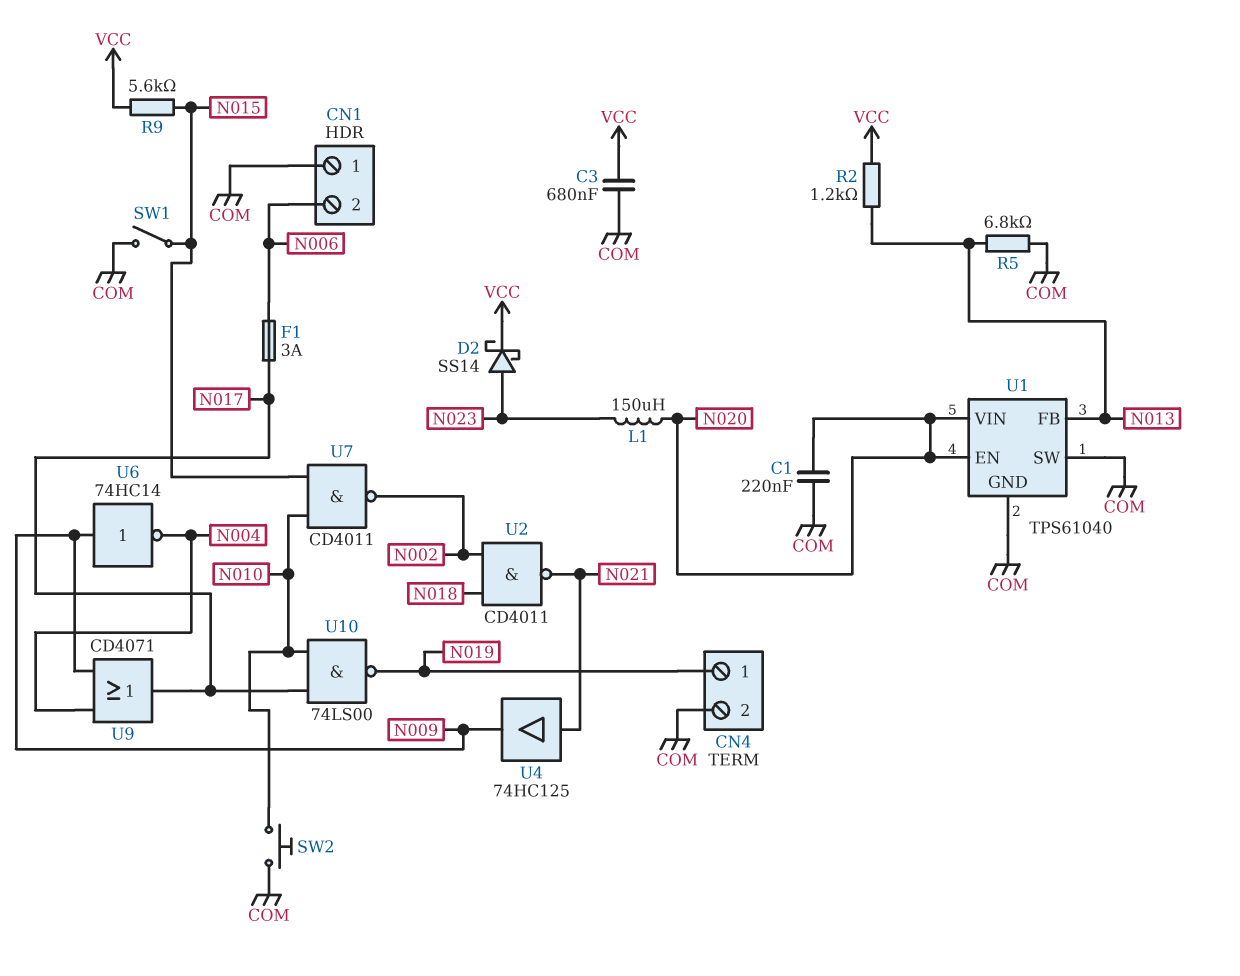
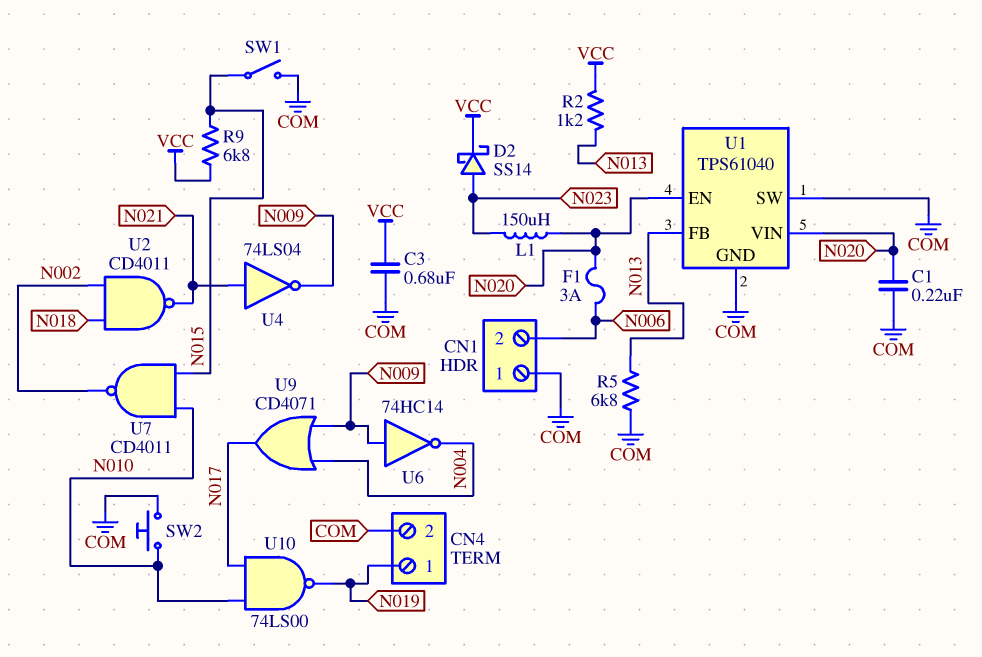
F1: 3A (N006, N017) -> 3A (N006, N020)
R9: 5.6k (N015, VCC) -> 6.8k (N015, VCC)
U4: buffer 74HC125 (in N021, out N009) -> NOT 74LS04 (in N021, out N009)

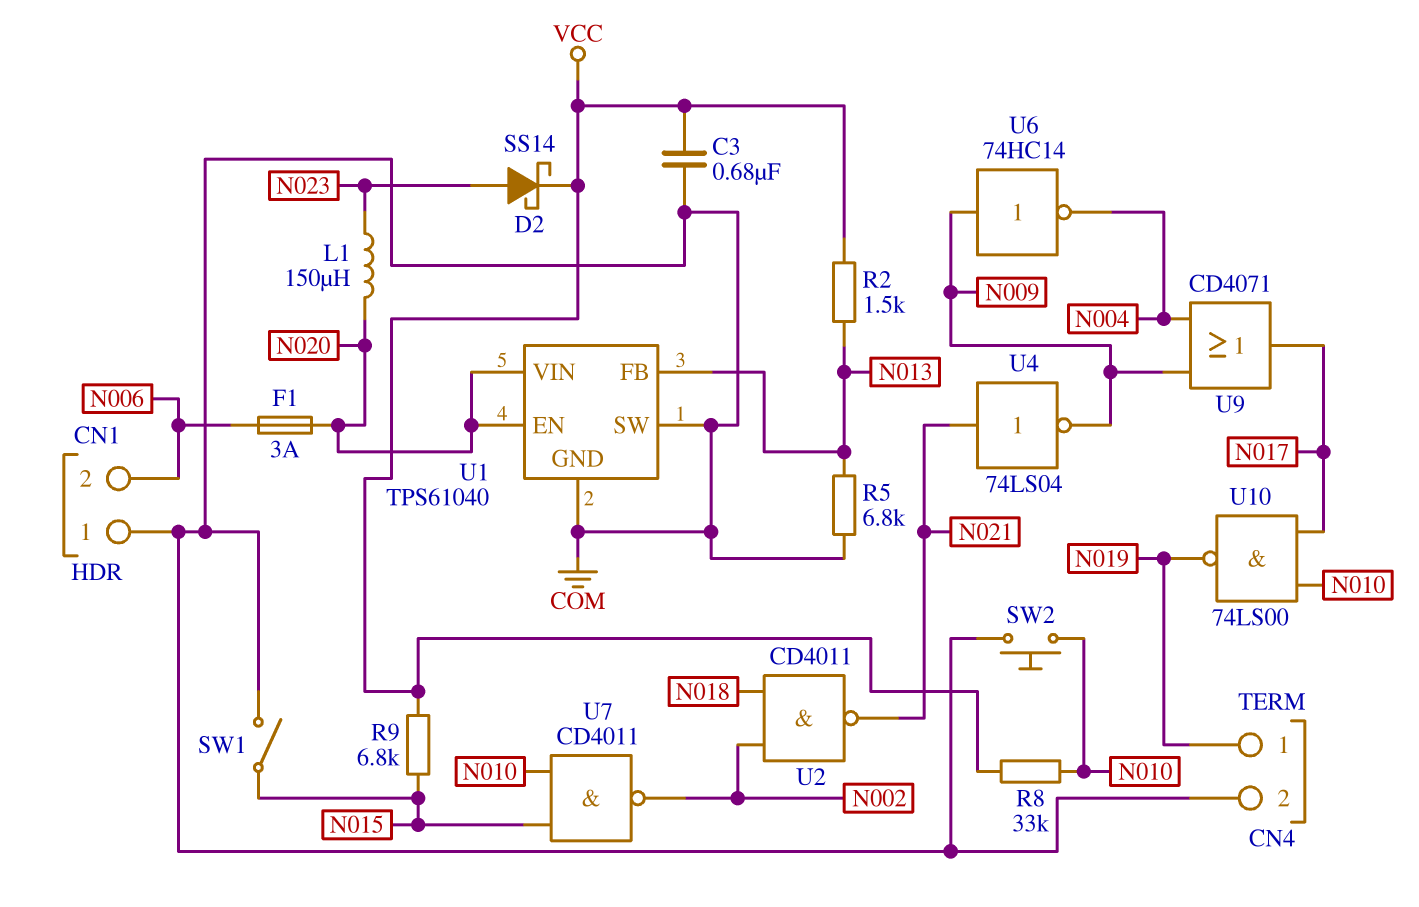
C1: 220nF (COM, N020) -> none
R2: 1.2k (N013, VCC) -> 1.5k (N013, VCC)
R8: none -> 33k (N010, VCC)

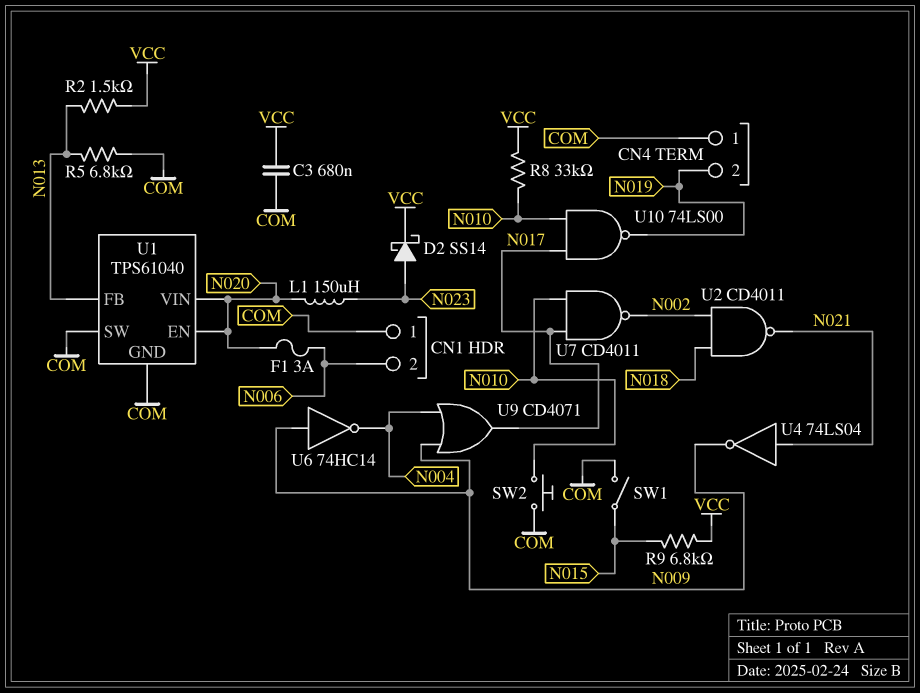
CN4 pin 1: N019 -> COM
CN4 pin 2: COM -> N019
U7: NAND CD4011 (in N010, in N015, out N002) -> NAND CD4011 (in N010, in N017, out N002)

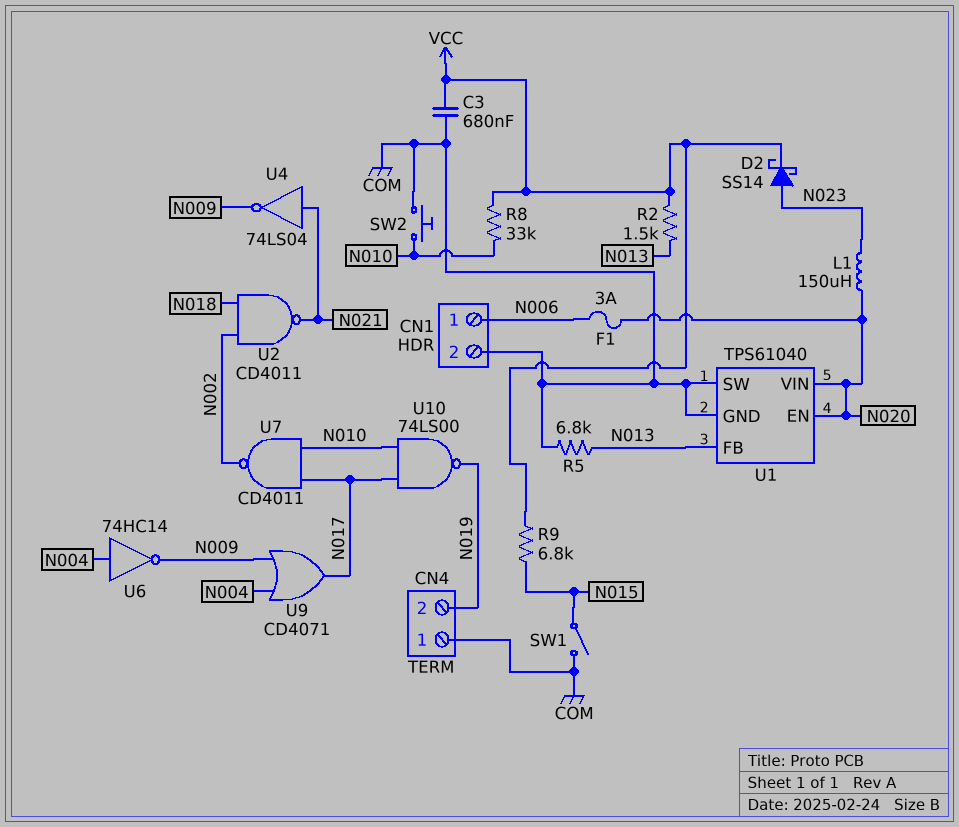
CN1 pin 1: COM -> N006
CN1 pin 2: N006 -> COM
U6: NOT 74HC14 (in N009, out N004) -> NOT 74HC14 (in N004, out N009)

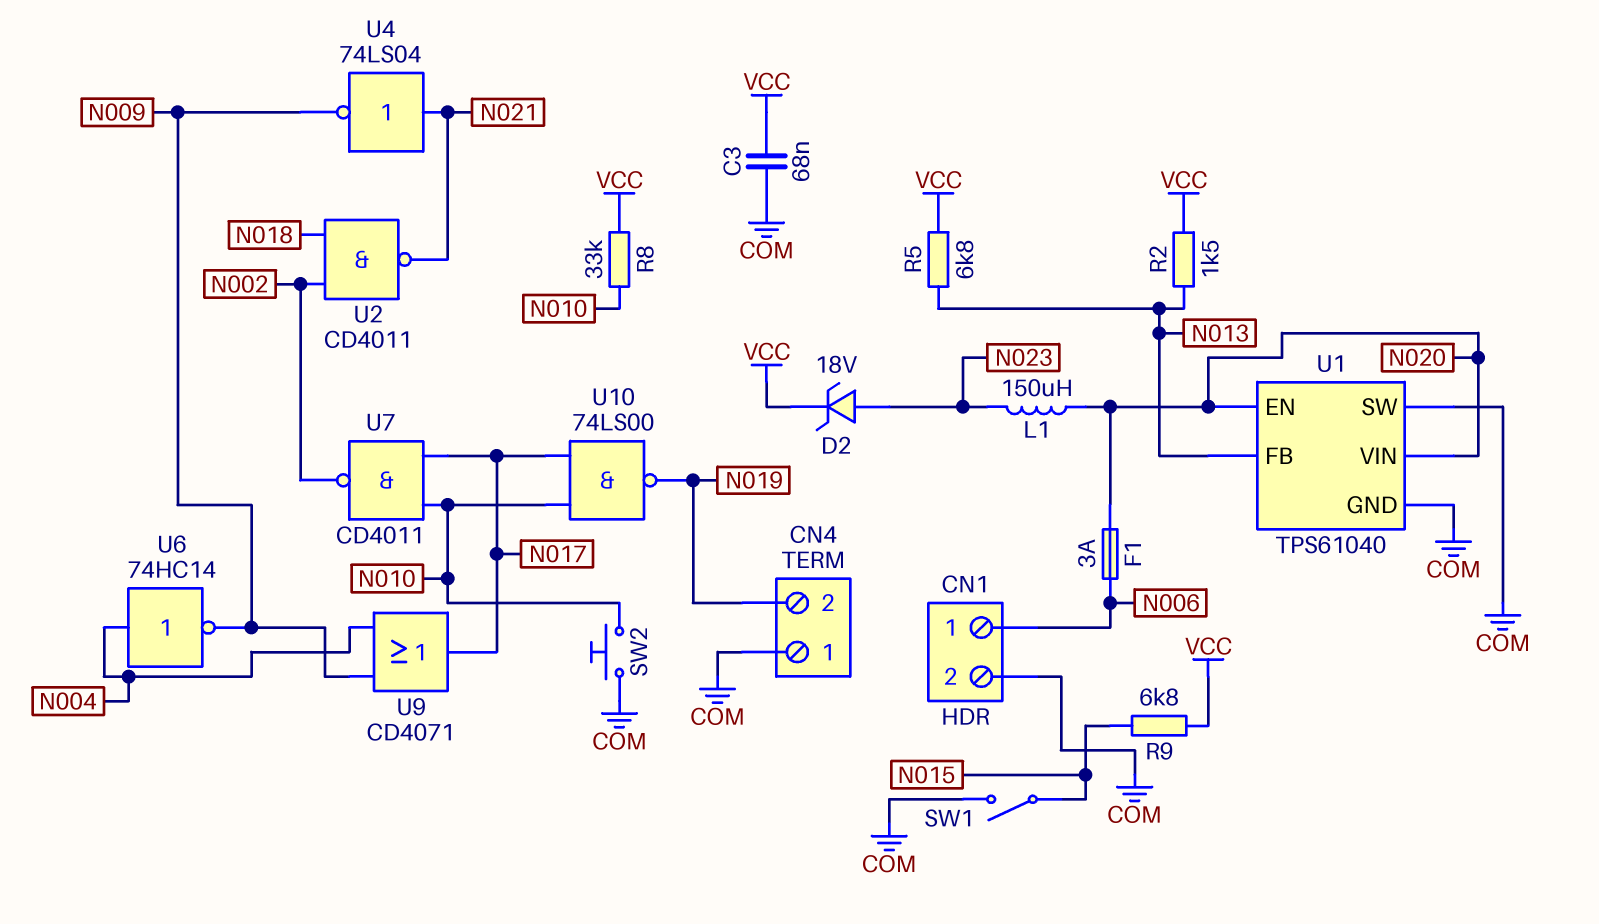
C3: 680nF (COM, VCC) -> 68nF (COM, VCC)
D2: schottky SS14 (A N023, K VCC) -> zener 18V (A N023, K VCC)
R5: 6.8k (COM, N013) -> 6.8k (N013, VCC)

